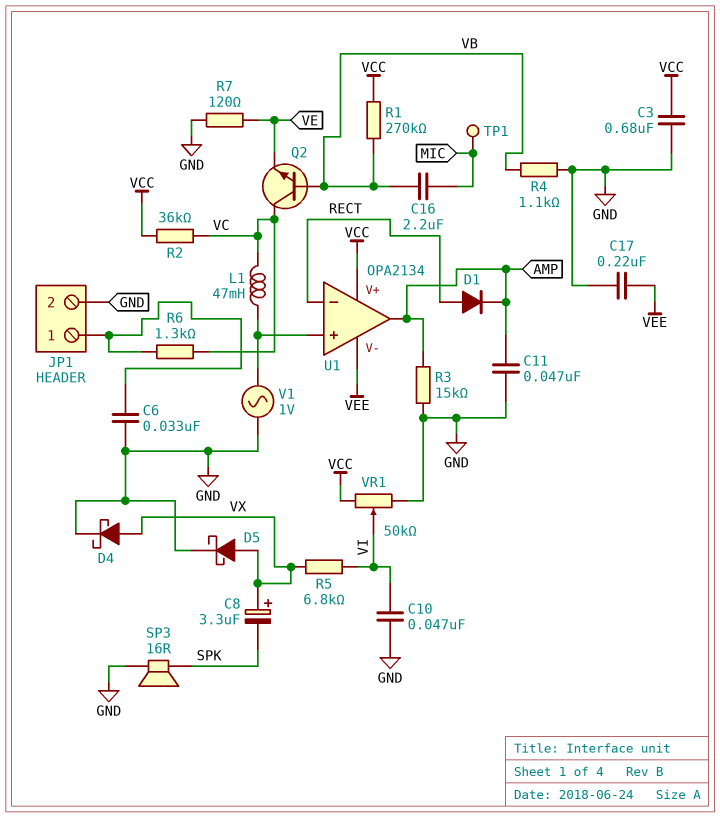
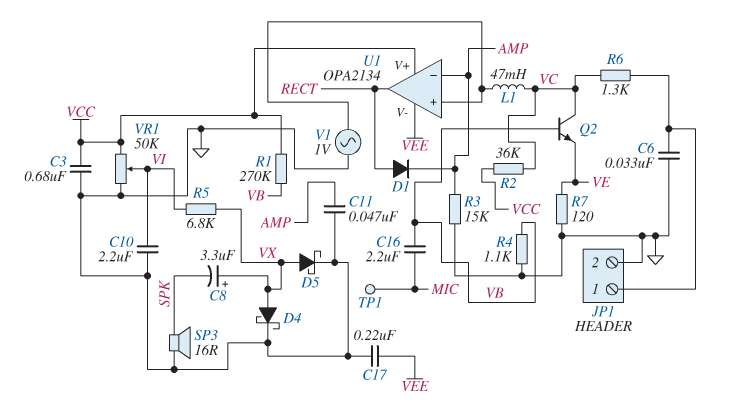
C10: 47nF (GND, VI) -> 2.2uF (GND, VI)
U1 pin in-: RECT -> AMP
U1 pin out: AMP -> RECT

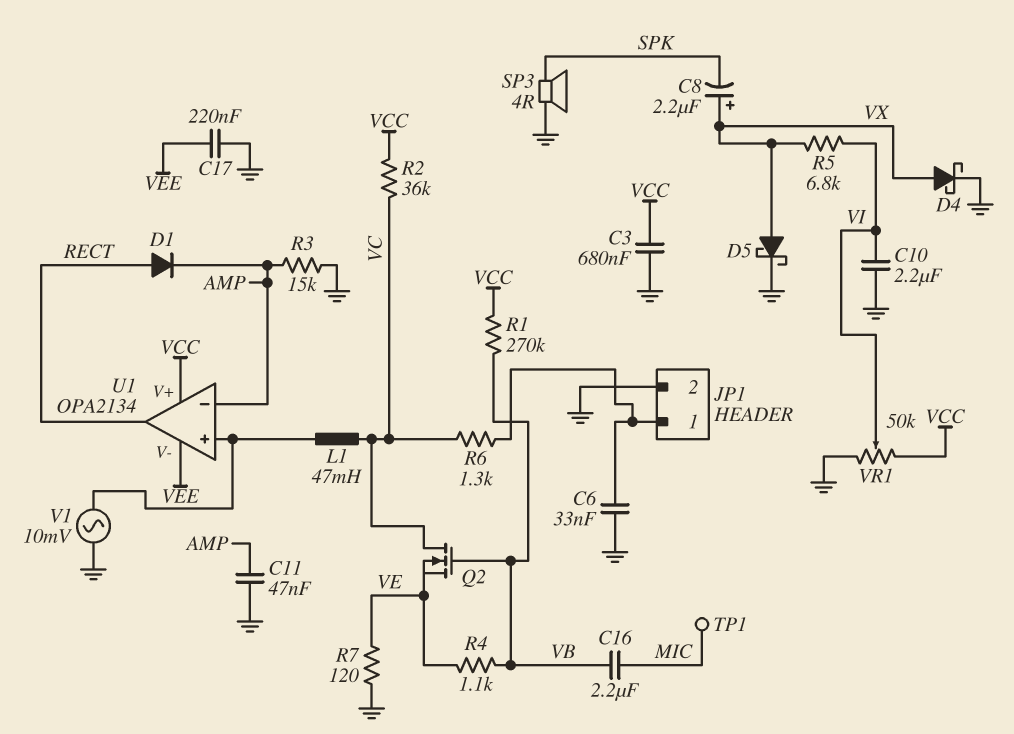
C8: 3.3uF (plus VX, minus SPK) -> 2.2uF (plus VX, minus SPK)
Q2: NPN (B VB, C VC, E VE) -> NMOS (G VB, D VC, S VE)
R4: 1.1k (GND, VB) -> 1.1k (VB, VE)
SP3: speaker 16R (GND, SPK) -> speaker 4R (GND, SPK)
V1: AC 1V (GND, U1/in+) -> AC 10mV (GND, U1/in+)

